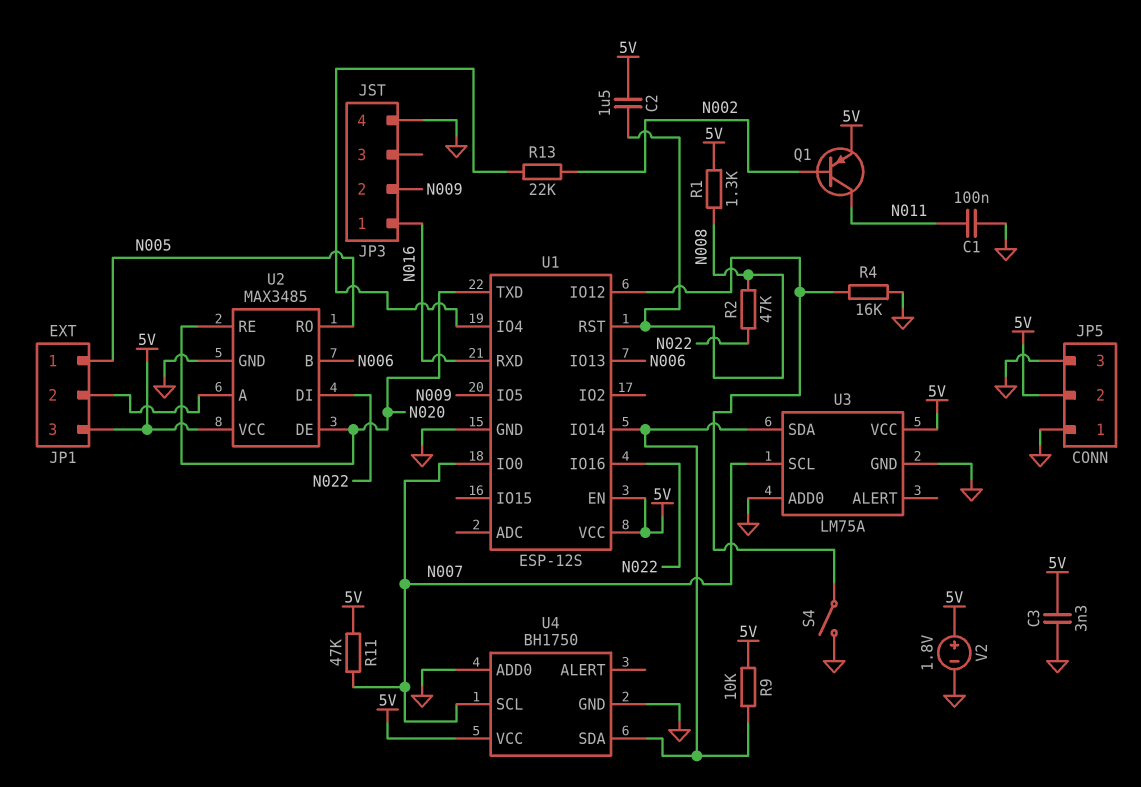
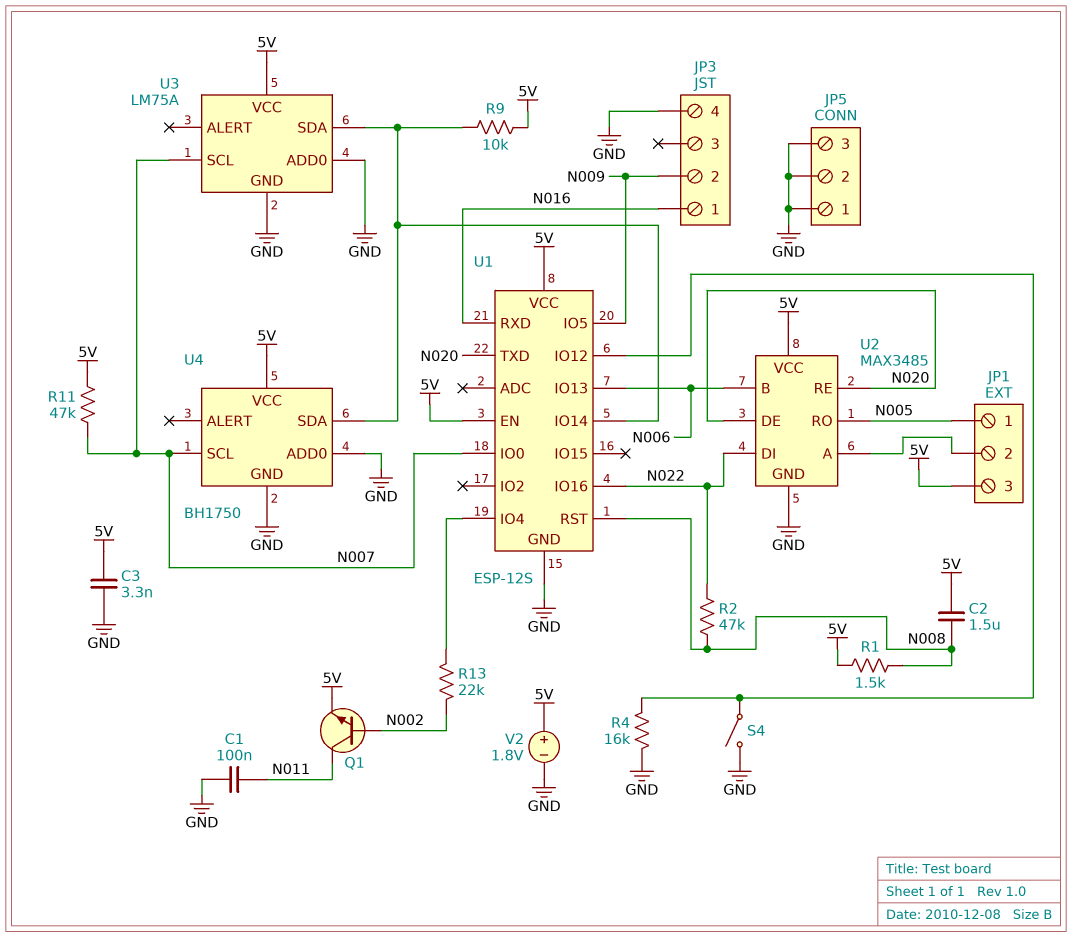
JP5 pin 2: 5V -> GND
Q1: PNP (B N002, C N011, E 5V) -> NPN (B N002, C N011, E 5V)
R1: 1.3k (5V, N008) -> 1.5k (5V, N008)

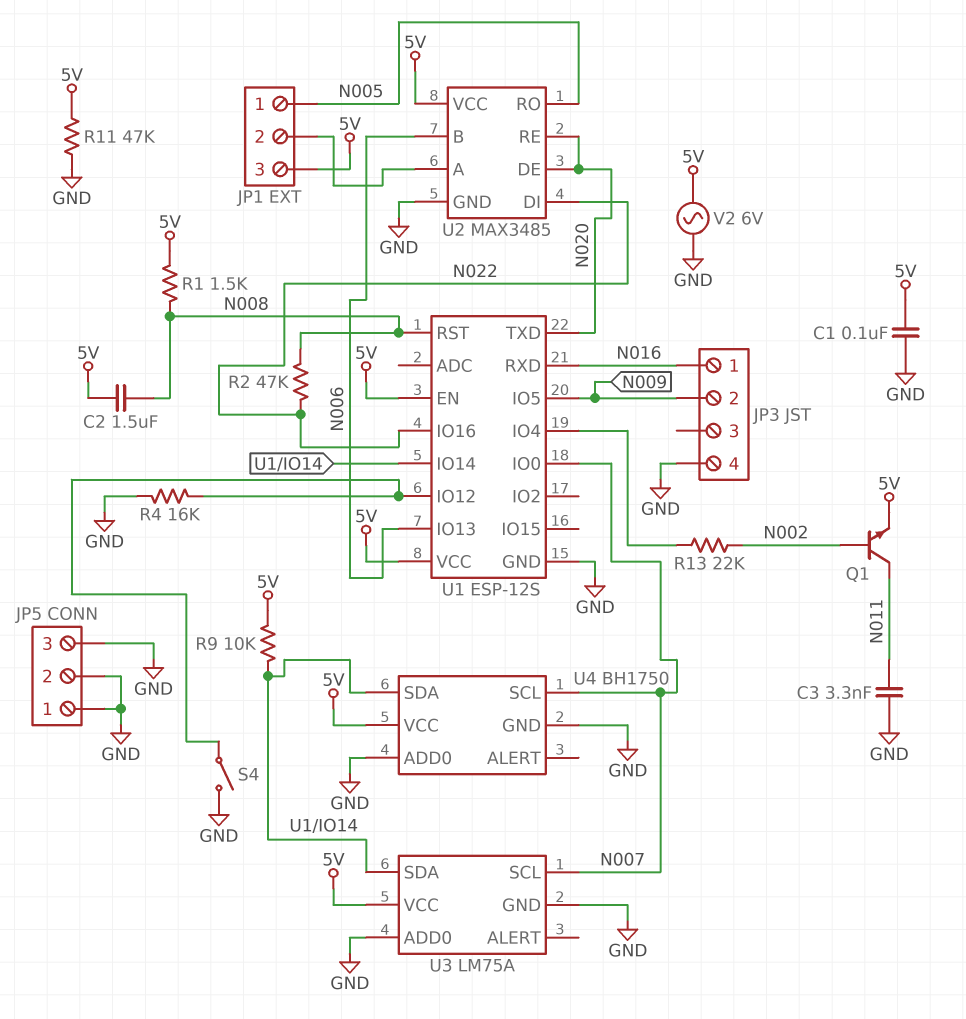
C1: 100nF (GND, N011) -> 100nF (5V, GND)
C3: 3.3nF (5V, GND) -> 3.3nF (GND, N011)
R11: 47k (5V, N007) -> 47k (5V, GND)
V2: 1.8V (plus 5V, minus GND) -> AC 6V (5V, GND)

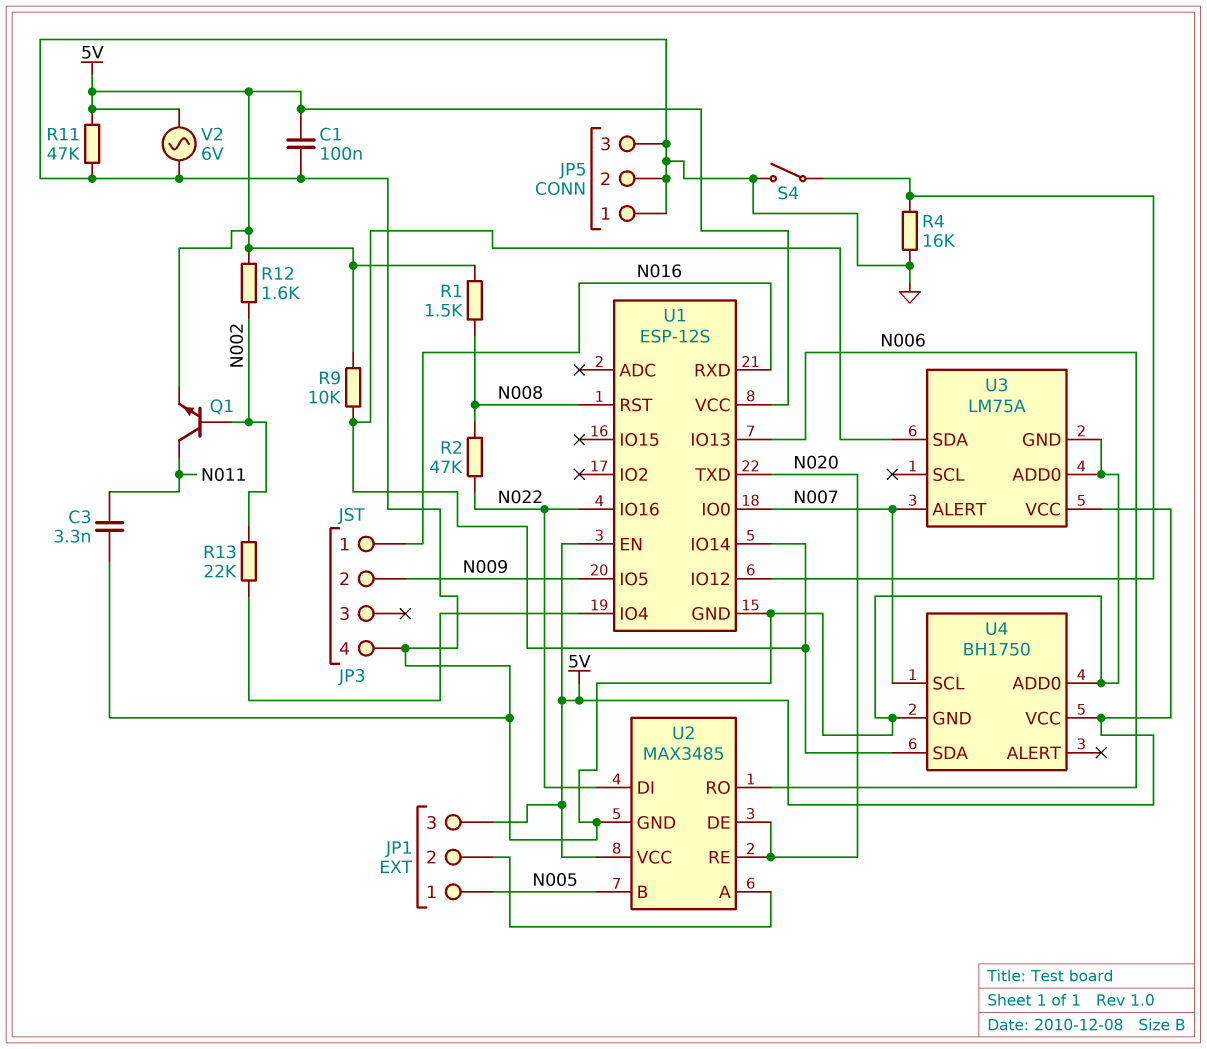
C2: 1.5uF (5V, N008) -> none
R12: none -> 1.6k (5V, N002)
U2 pin B: N006 -> N005
U2 pin RO: N005 -> N006
U3 pin ALERT: none -> N007
U3 pin SCL: N007 -> none

